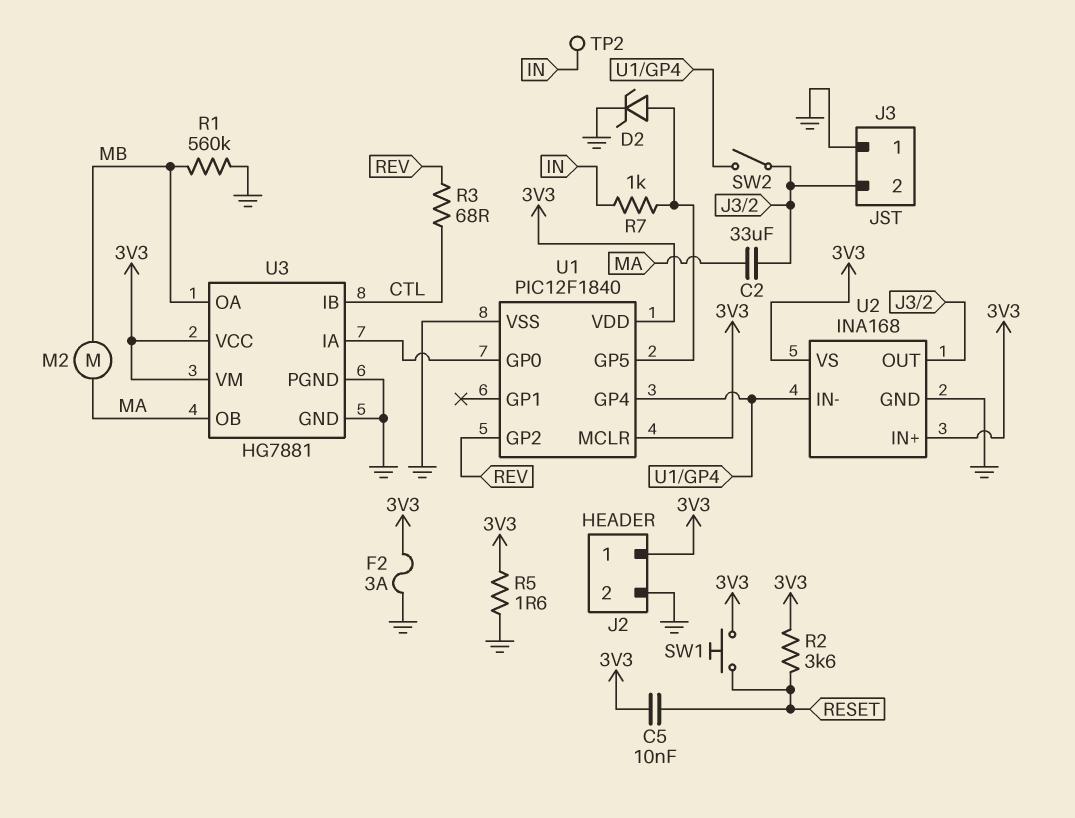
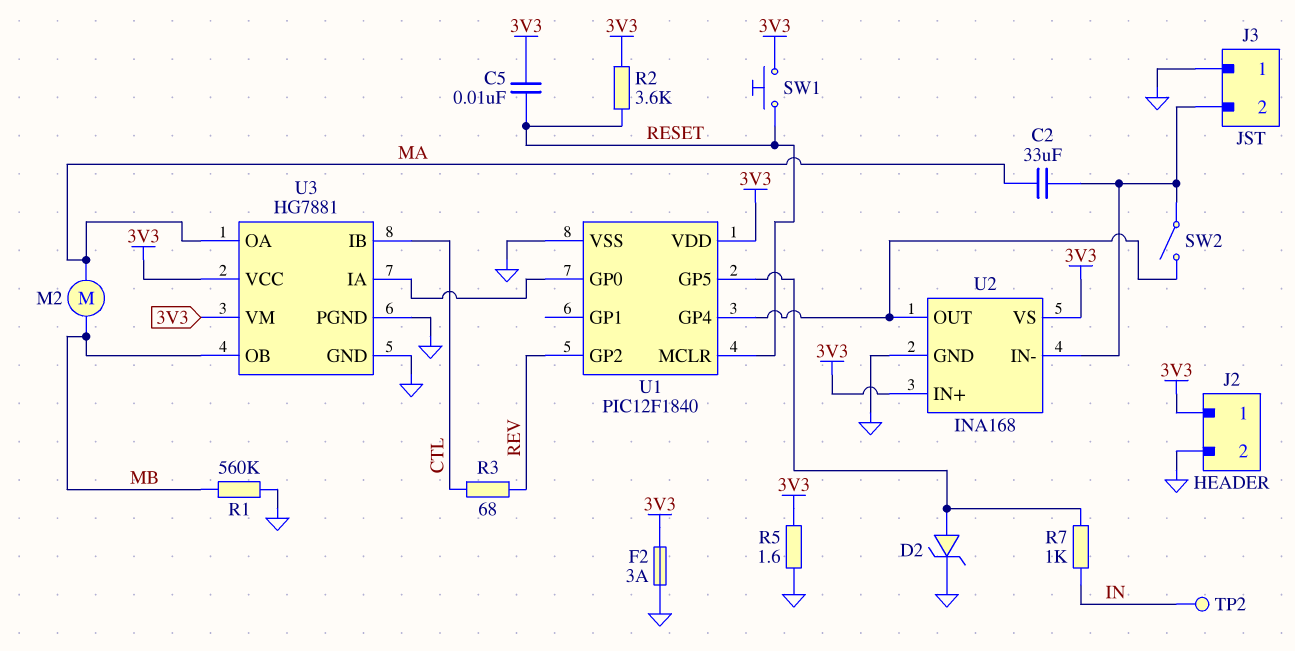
U1 pin MCLR: 3V3 -> RESET
U2 pin IN-: U1/GP4 -> J3/2
U2 pin OUT: J3/2 -> U1/GP4
U3 pin OA: MB -> MA
U3 pin OB: MA -> MB

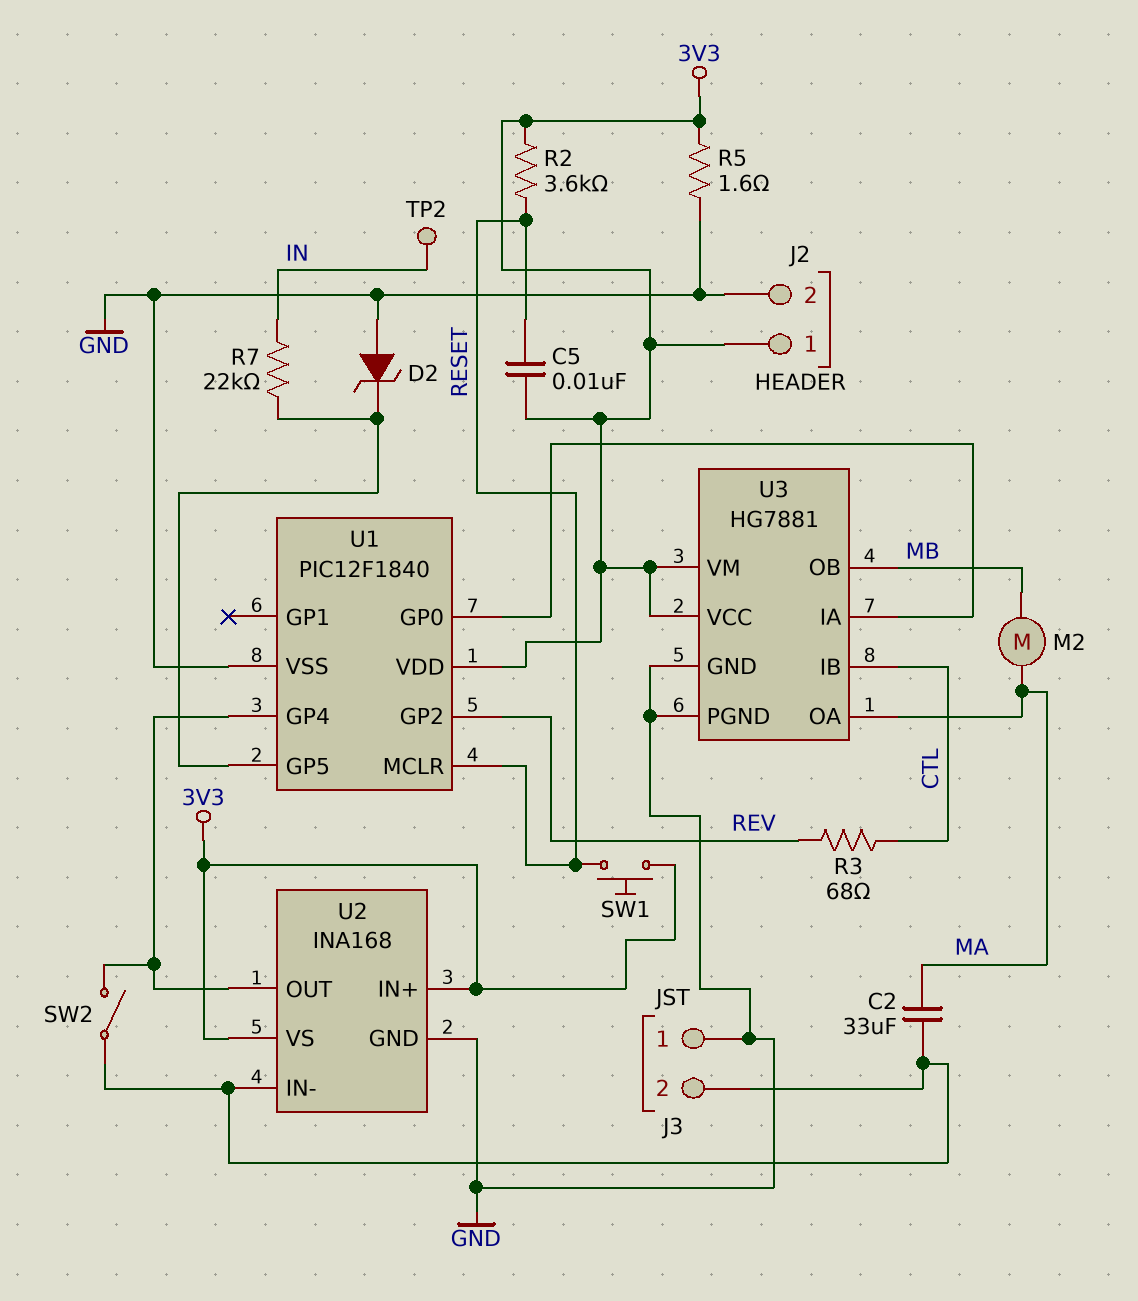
D2: zener (A U1/GP5, K GND) -> zener (A GND, K U1/GP5)
F2: 3A (3V3, GND) -> none
R1: 560k (GND, MB) -> none
R7: 1k (IN, U1/GP5) -> 22k (IN, U1/GP5)

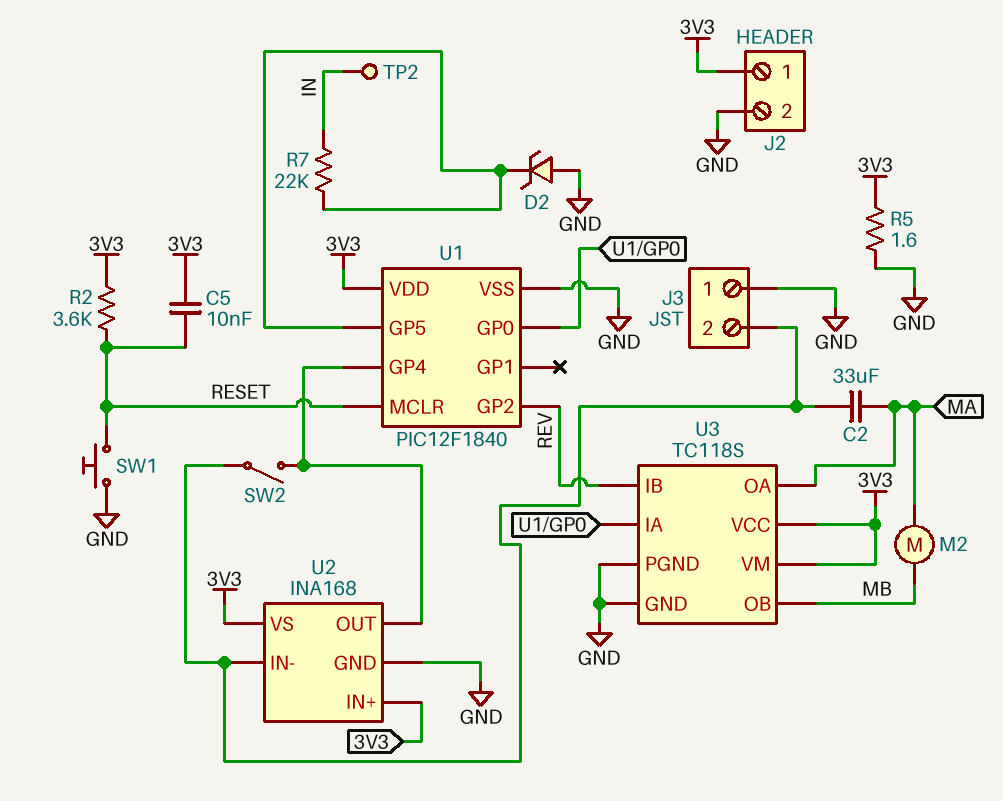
R3: 68 (CTL, REV) -> none
SW1: button (3V3, RESET) -> button (GND, RESET)
U3: HG7881 -> TC118S
U3 pin IB: CTL -> REV

